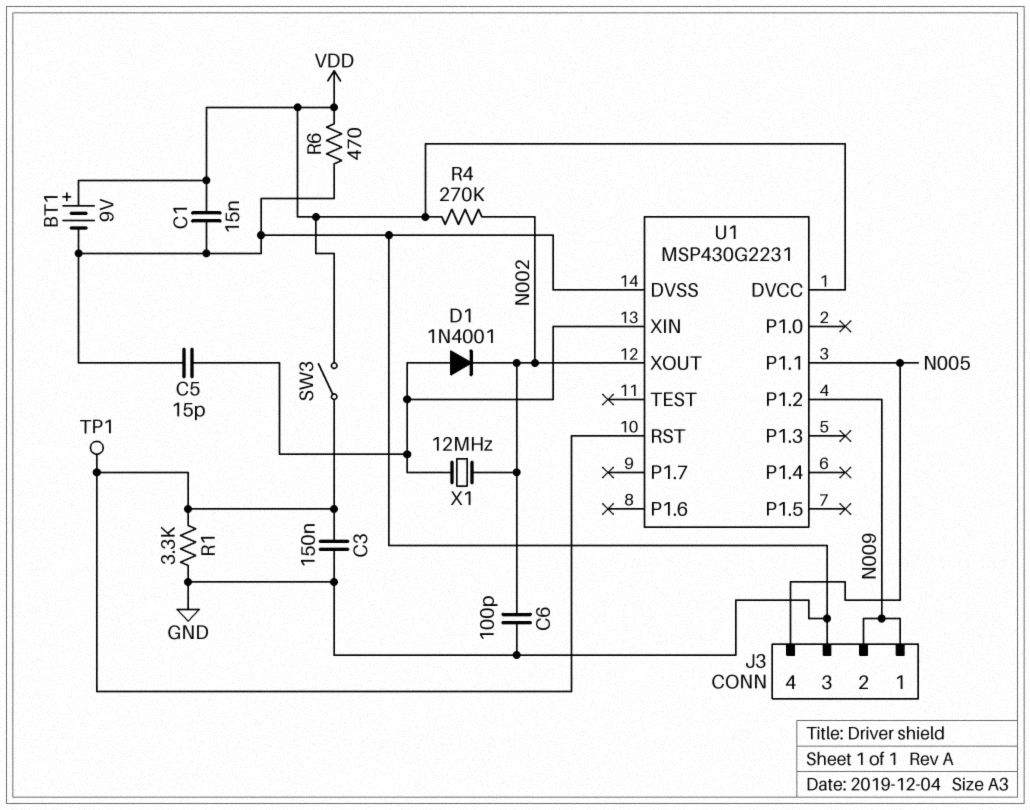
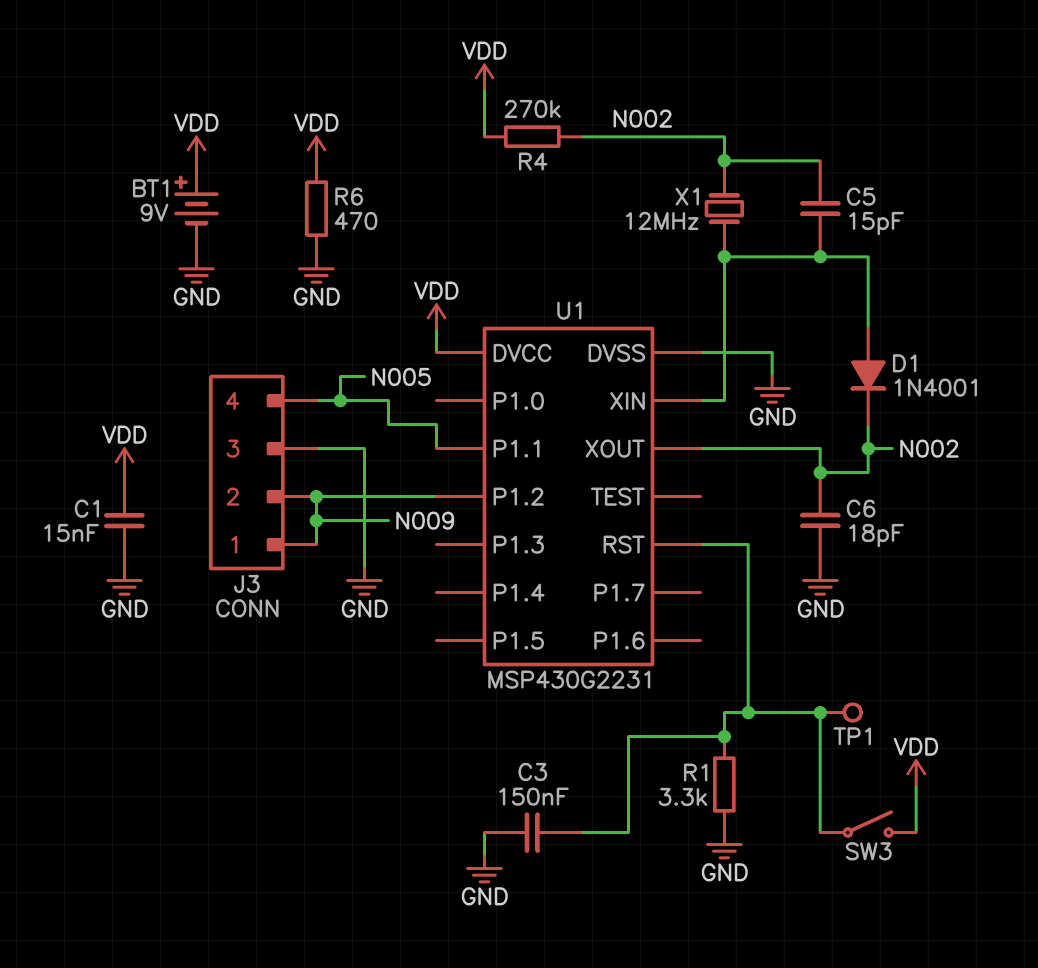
C5: 15pF (GND, U1/XIN) -> 15pF (N002, U1/XIN)
C6: 100pF (GND, N002) -> 18pF (GND, N002)

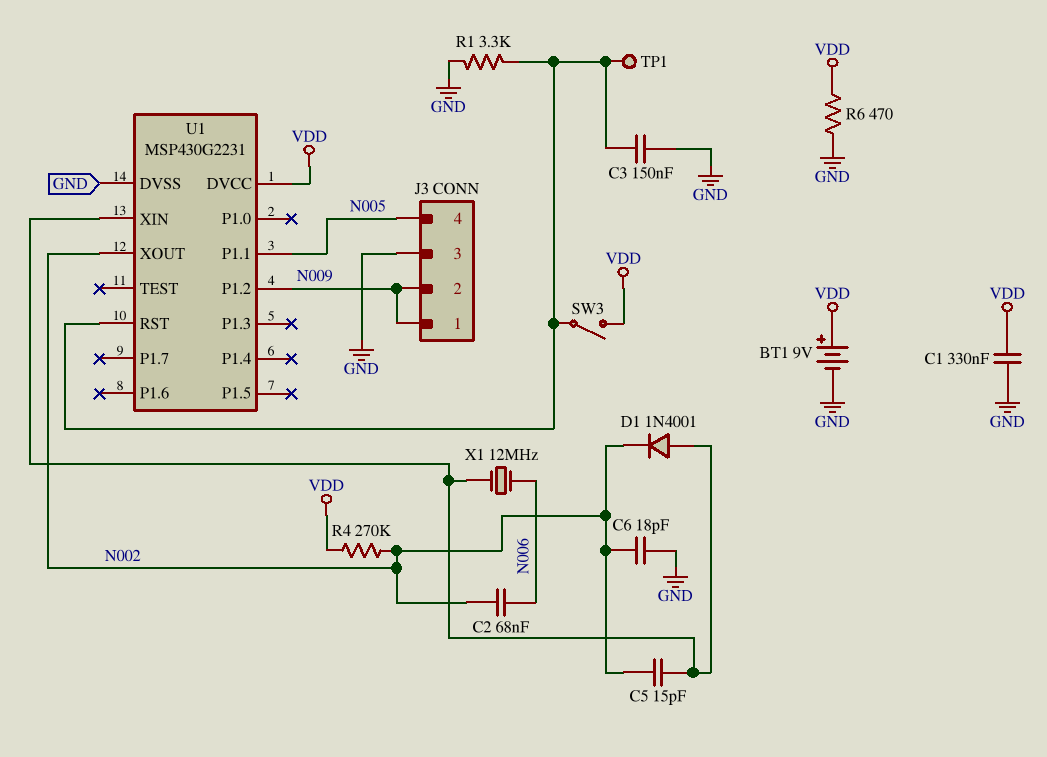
C1: 15nF (GND, VDD) -> 330nF (GND, VDD)
C2: none -> 68nF (N002, N006)
X1: 12MHz (N002, U1/XIN) -> 12MHz (N006, U1/XIN)

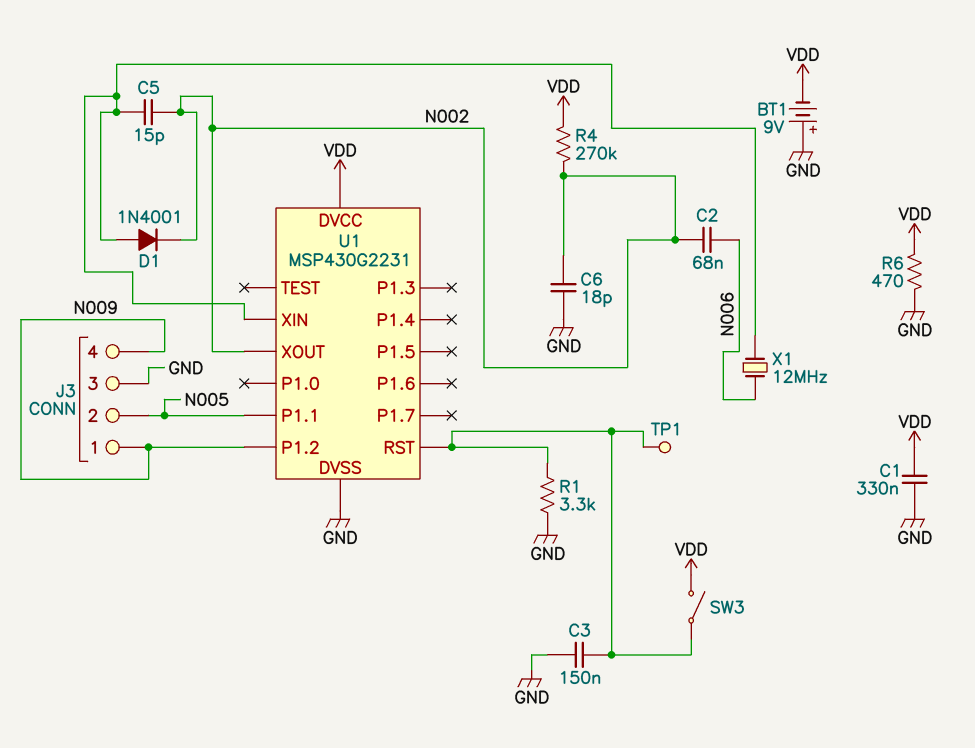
BT1: 9V (plus VDD, minus GND) -> 9V (plus GND, minus VDD)
J3 pin 2: N009 -> N005
J3 pin 4: N005 -> N009

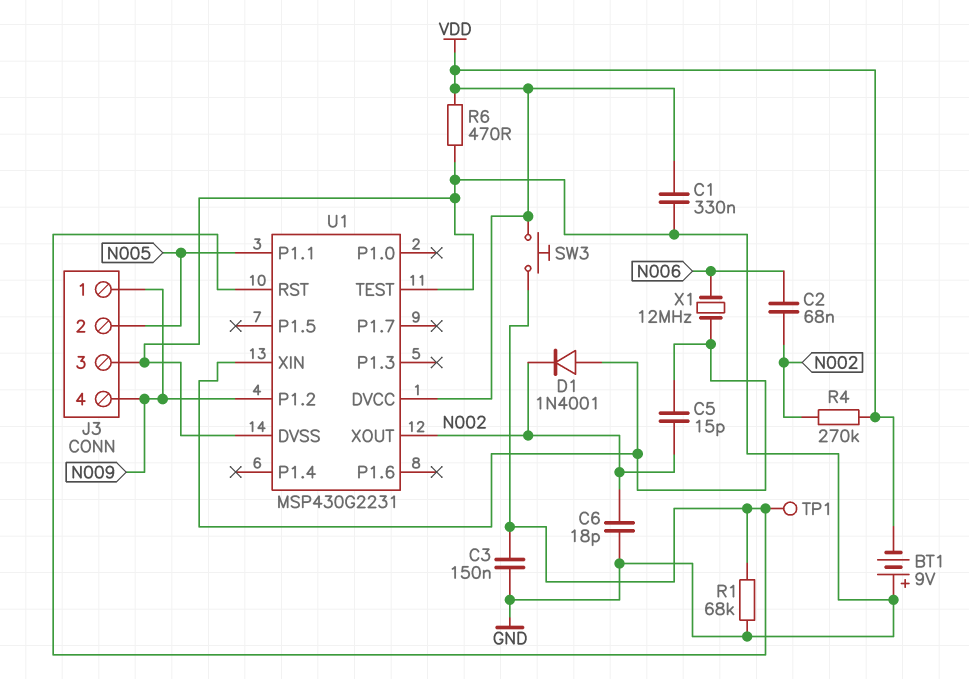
R1: 3.3k (GND, U1/RST) -> 68k (GND, U1/RST)
SW3: switch (U1/RST, VDD) -> button (U1/RST, VDD)
U1 pin TEST: none -> GND

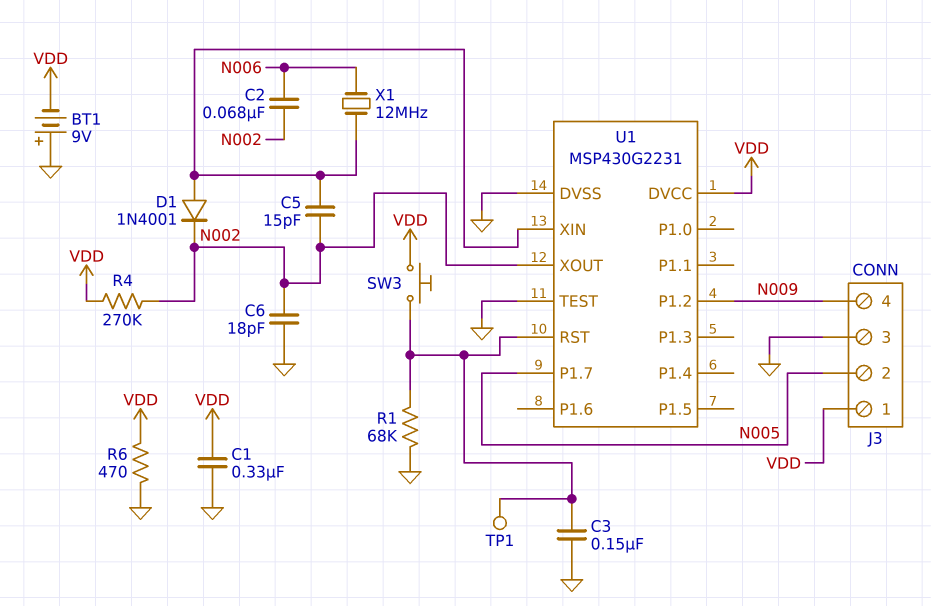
J3 pin 1: N009 -> VDD
U1 pin P1.1: N005 -> none
U1 pin P1.7: none -> N005

